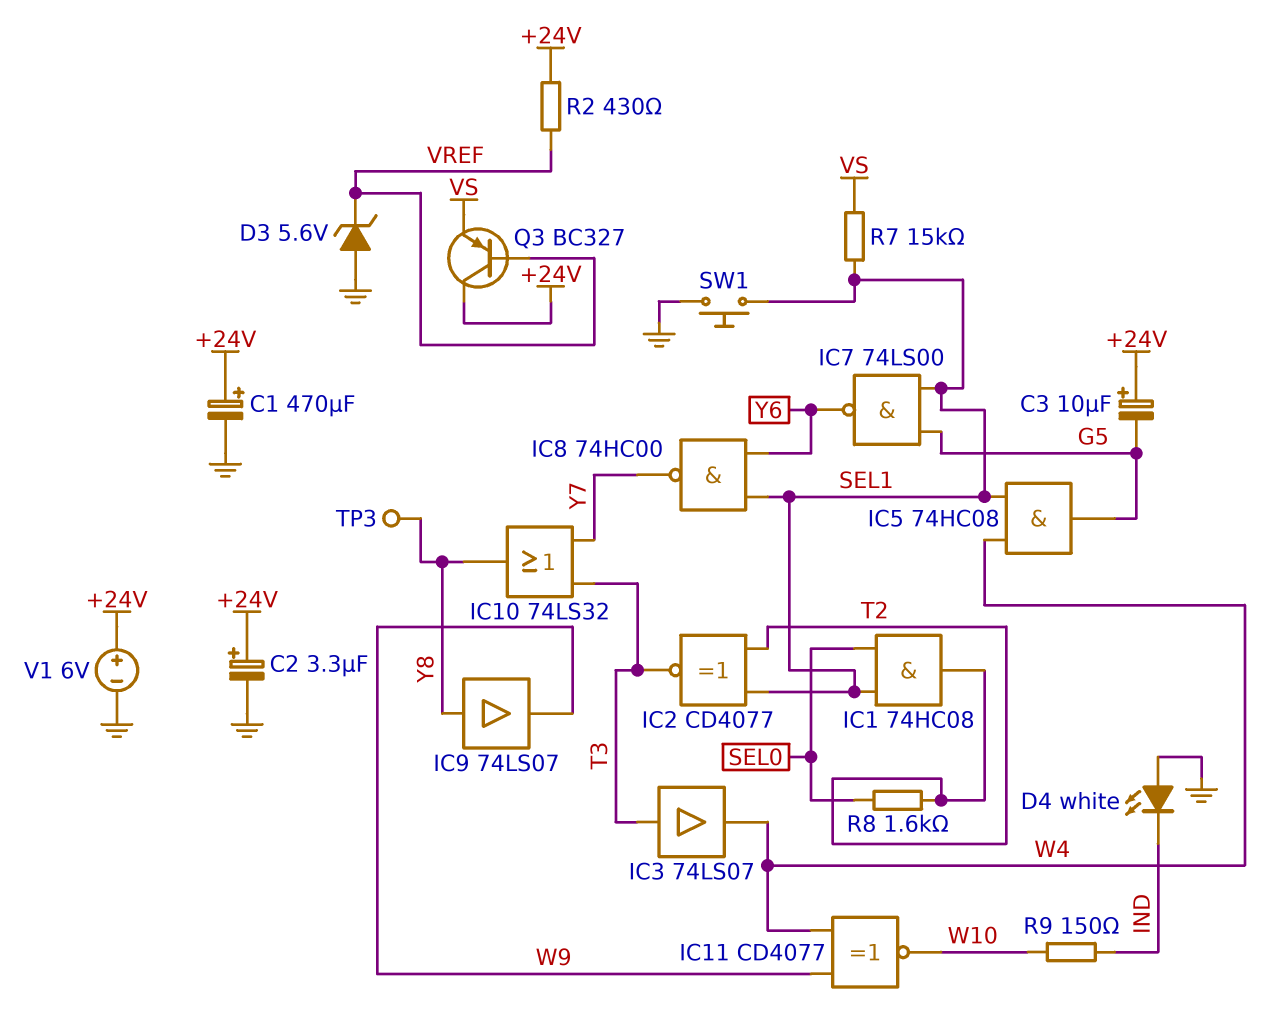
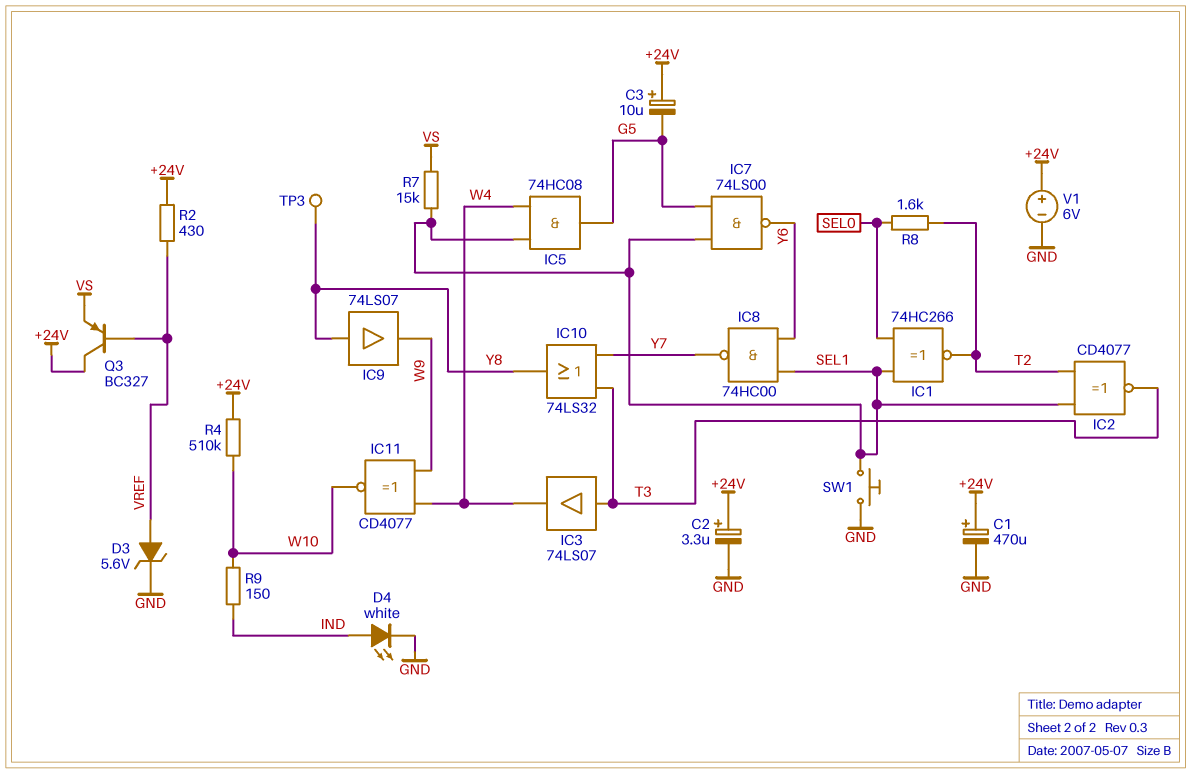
D3: zener 5.6V (A GND, K VREF) -> zener 5.6V (A VREF, K GND)
D4: LED white (A GND, K IND) -> LED white (A IND, K GND)
IC1: AND 74HC08 (in SEL0, in SEL1, out T2) -> XNOR 74HC266 (in SEL0, in SEL1, out T2)
R4: none -> 510k (+24V, W10)

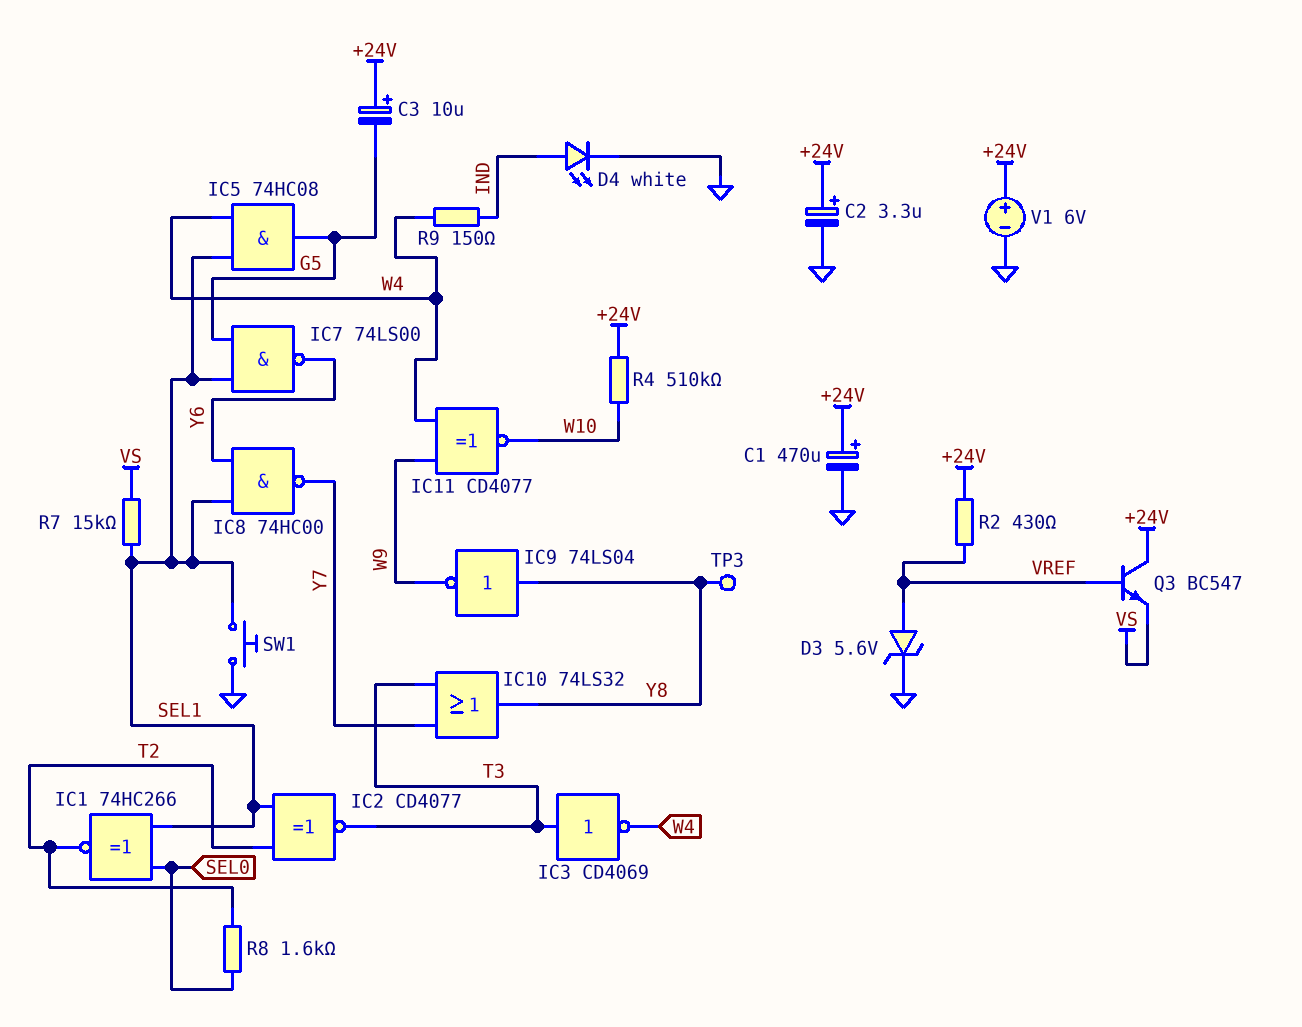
IC3: buffer 74LS07 (in T3, out W4) -> NOT CD4069 (in T3, out W4)
IC9: buffer 74LS07 (in Y8, out W9) -> NOT 74LS04 (in Y8, out W9)
Q3: PNP BC327 (B VREF, C +24V, E VS) -> NPN BC547 (B VREF, C +24V, E VS)
R9: 150 (IND, W10) -> 150 (IND, W4)

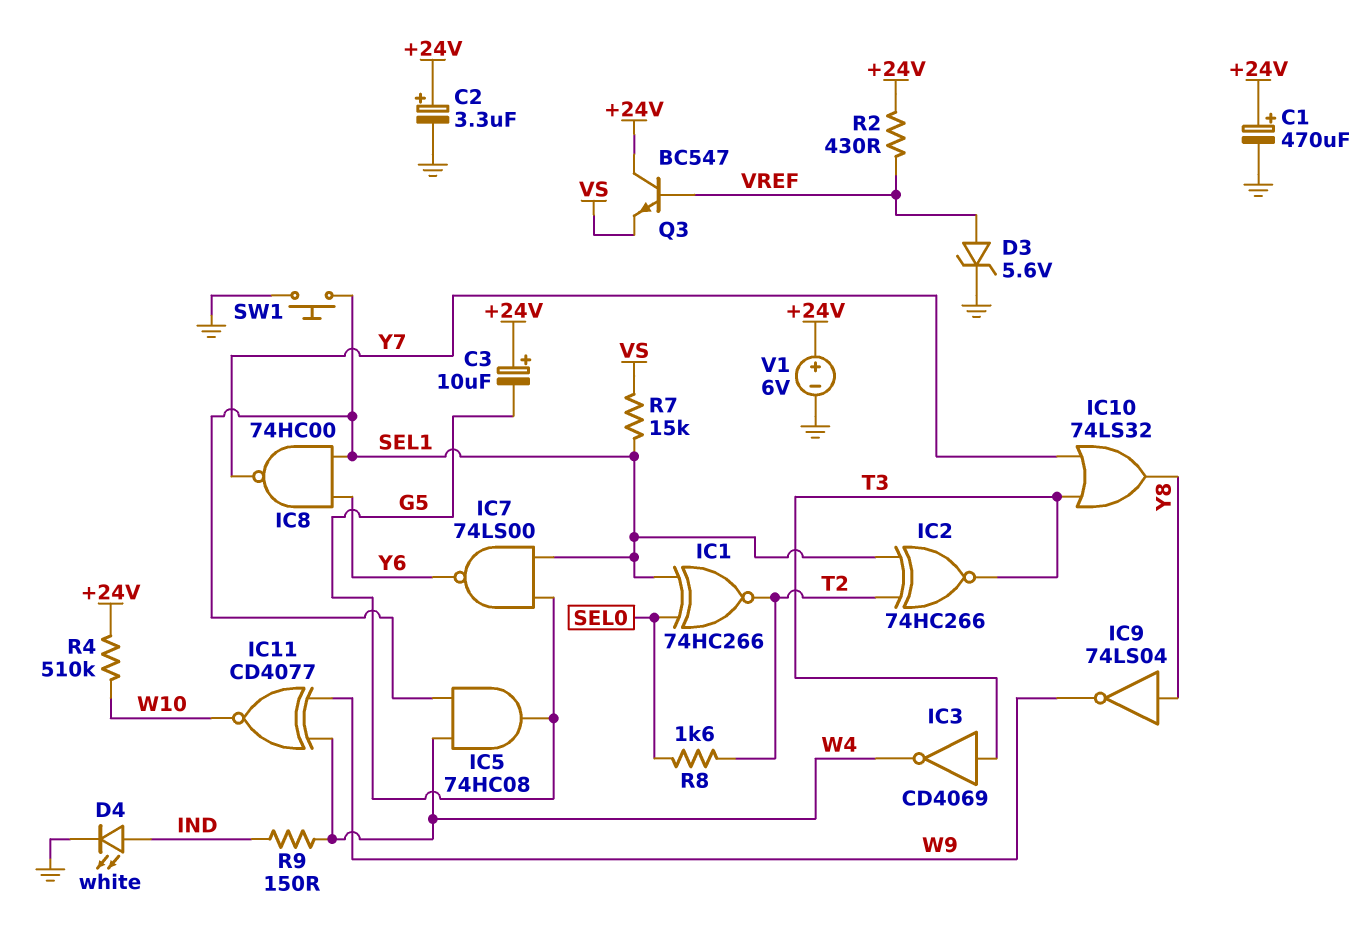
IC2: XNOR CD4077 (in SEL1, in T2, out T3) -> XNOR 74HC266 (in SEL1, in T2, out T3)
TP3: test point (Y8) -> none

